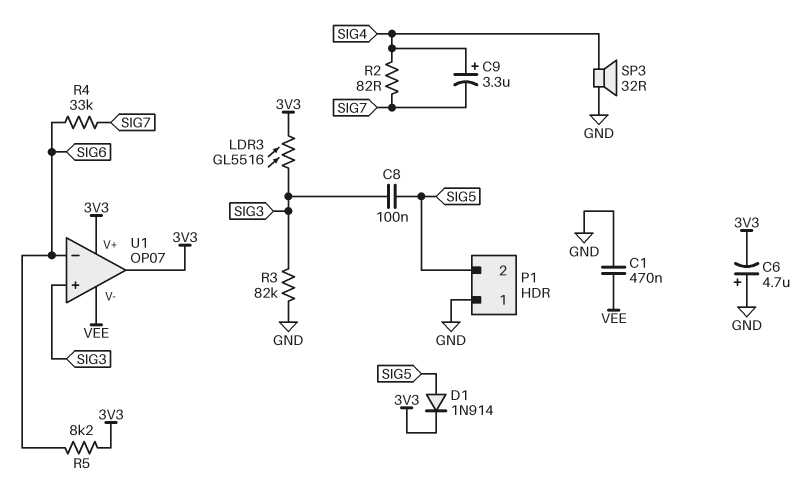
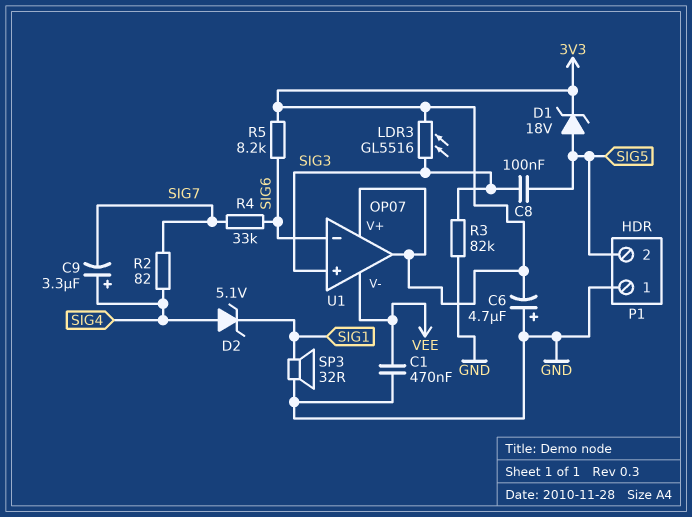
D1: diode 1N914 (A SIG5, K 3V3) -> zener 18V (A SIG5, K 3V3)
D2: none -> zener 5.1V (A SIG4, K SIG1)
SP3: speaker 32R (GND, SIG4) -> speaker 32R (GND, SIG1)

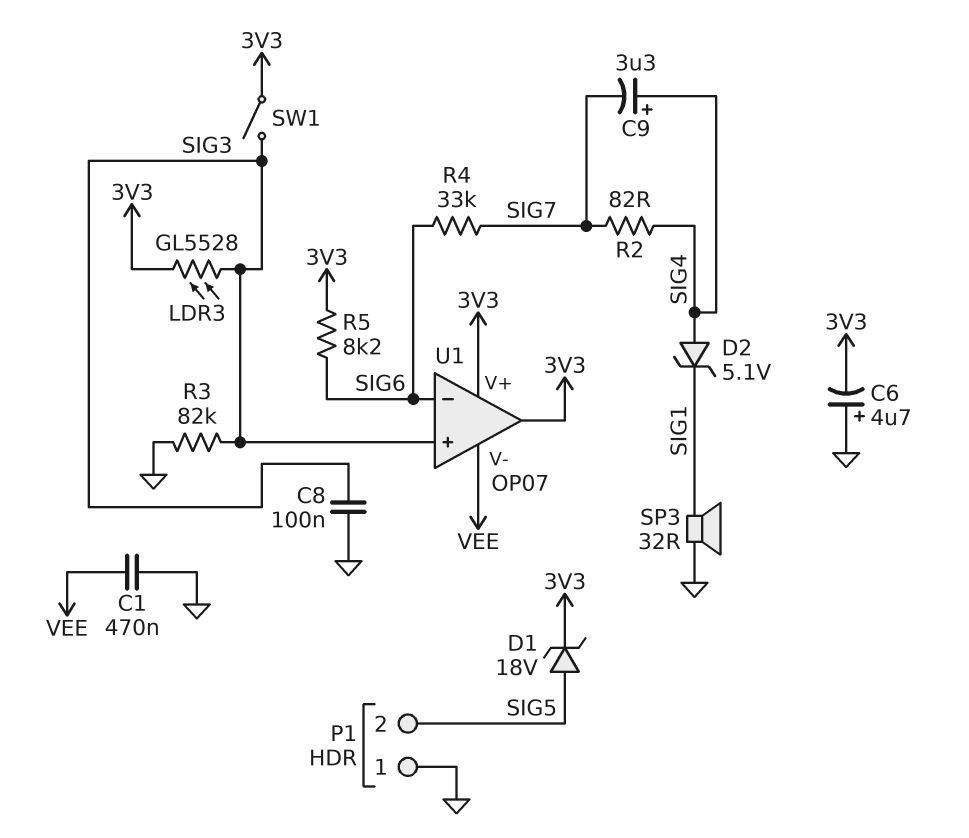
C8: 100nF (SIG3, SIG5) -> 100nF (GND, SIG3)
LDR3: GL5516 (3V3, SIG3) -> GL5528 (3V3, SIG3)
SW1: none -> switch (3V3, SIG3)

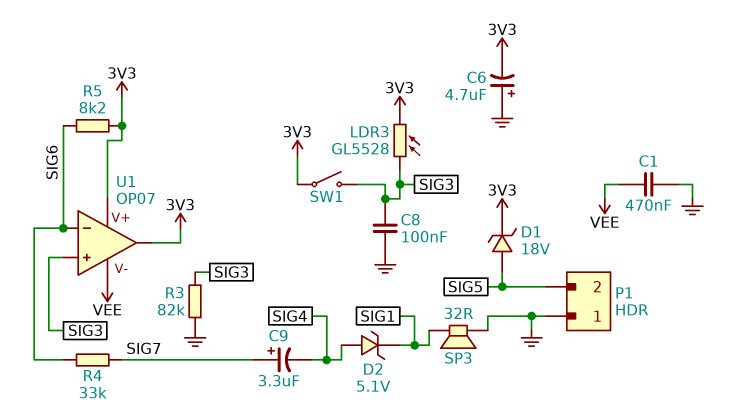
C9: 3.3uF (plus SIG4, minus SIG7) -> 3.3uF (plus SIG7, minus SIG4)
R2: 82 (SIG4, SIG7) -> none

